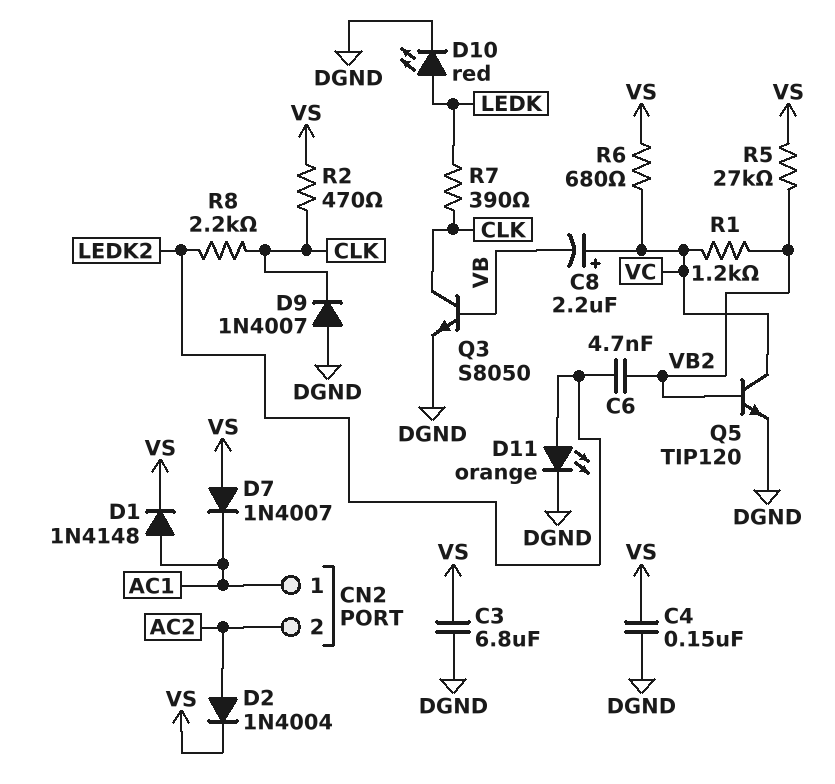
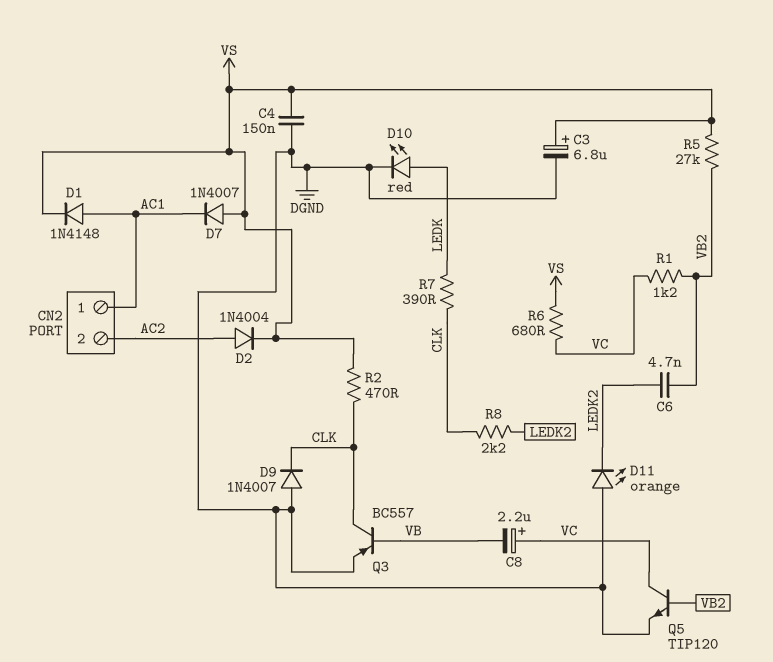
C3: 6.8uF (DGND, VS) -> 6.8uF (plus VS, minus DGND)
D11: LED orange (A LEDK2, K DGND) -> LED orange (A DGND, K LEDK2)
Q3: NPN S8050 (B VB, C CLK, E DGND) -> PNP BC557 (B VB, C CLK, E DGND)

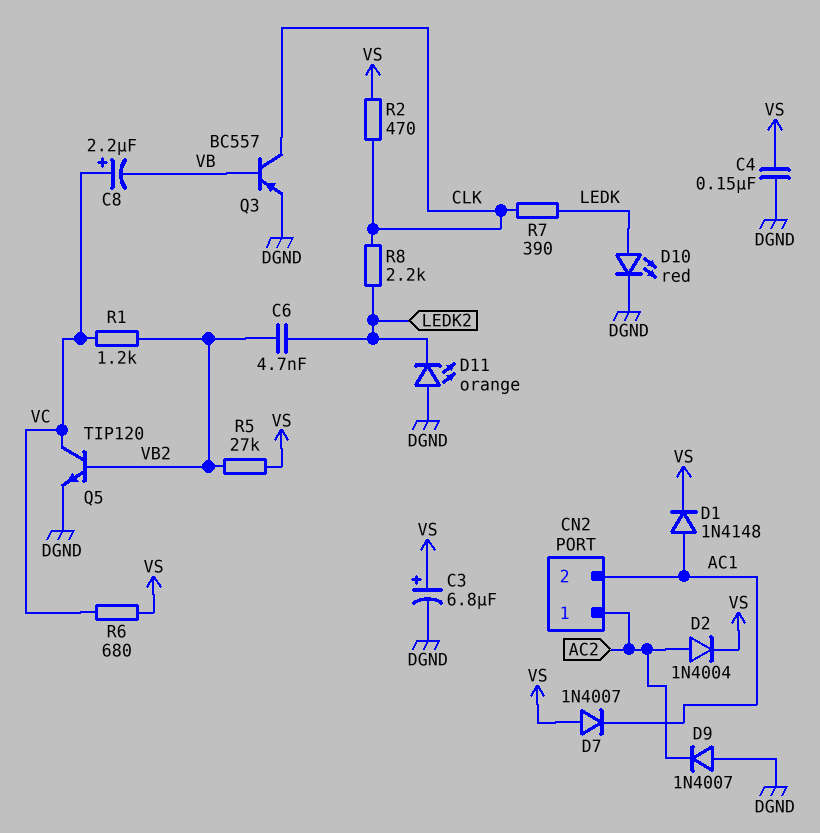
CN2 pin 1: AC1 -> AC2
CN2 pin 2: AC2 -> AC1
D9: diode 1N4007 (A DGND, K CLK) -> diode 1N4007 (A DGND, K AC2)

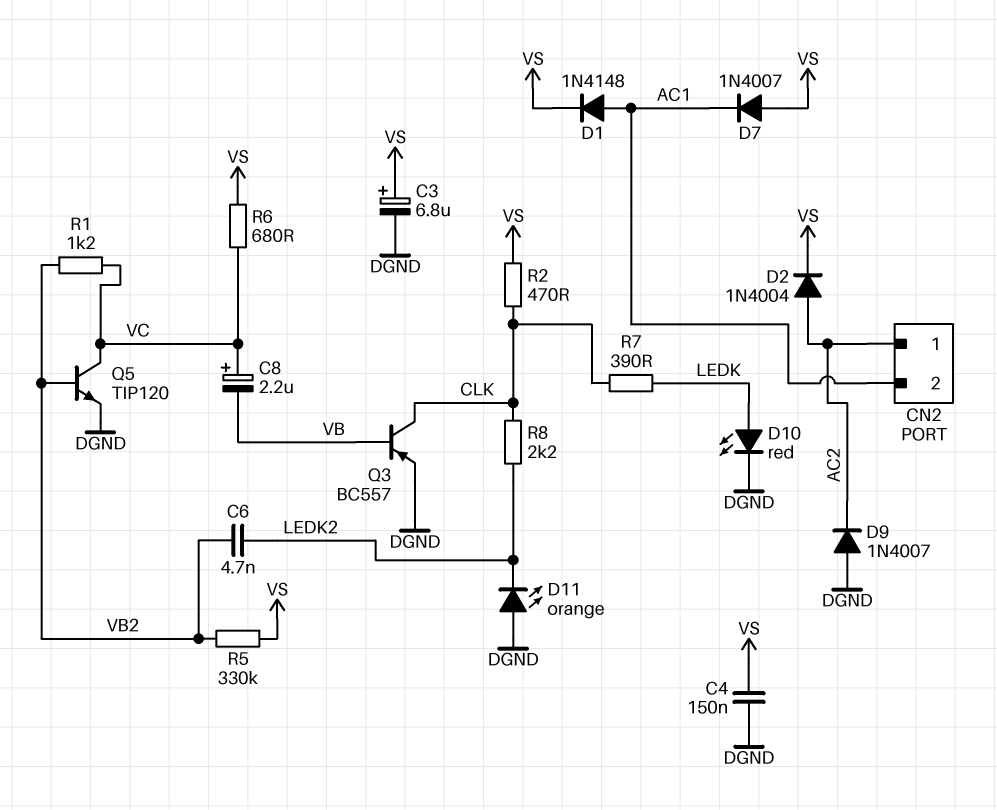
R5: 27k (VB2, VS) -> 330k (VB2, VS)

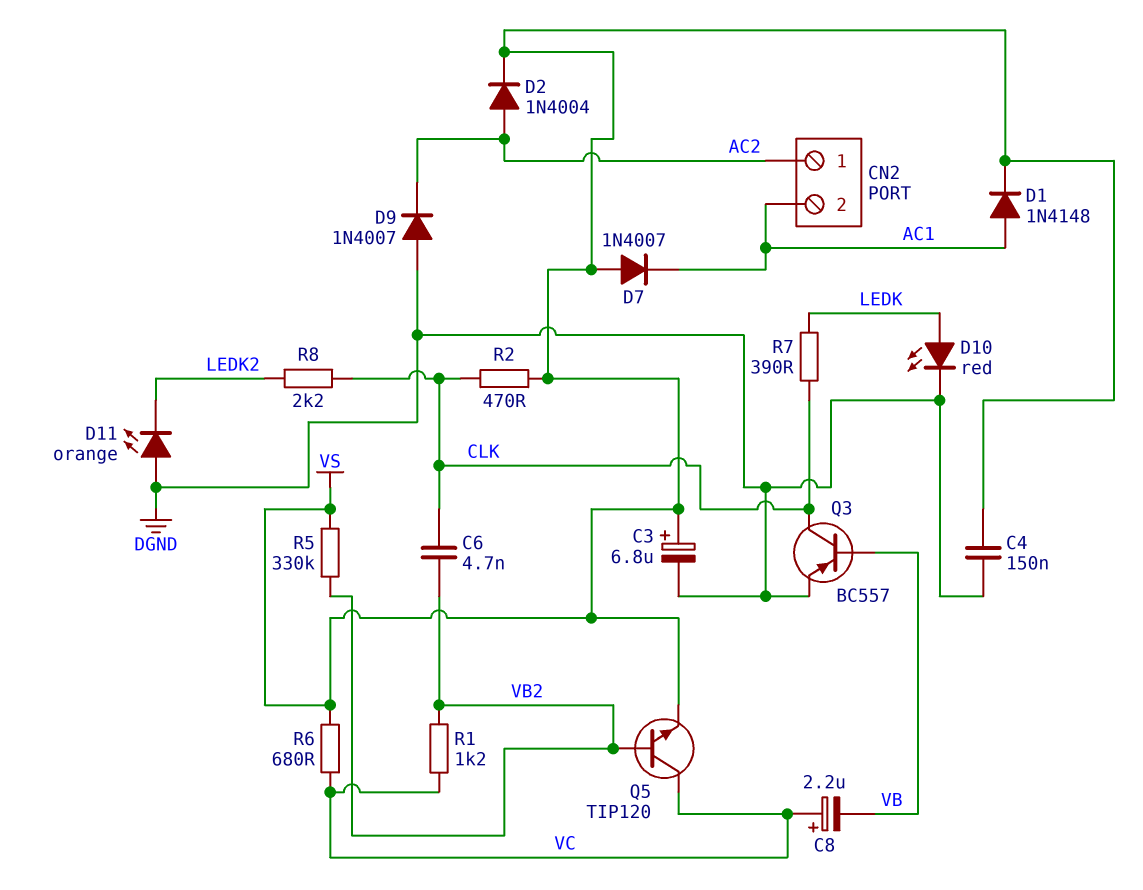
C6: 4.7nF (LEDK2, VB2) -> 4.7nF (CLK, VB2)
Q5: NPN TIP120 (B VB2, C VC, E DGND) -> NPN TIP120 (B VB2, C VC, E VS)

